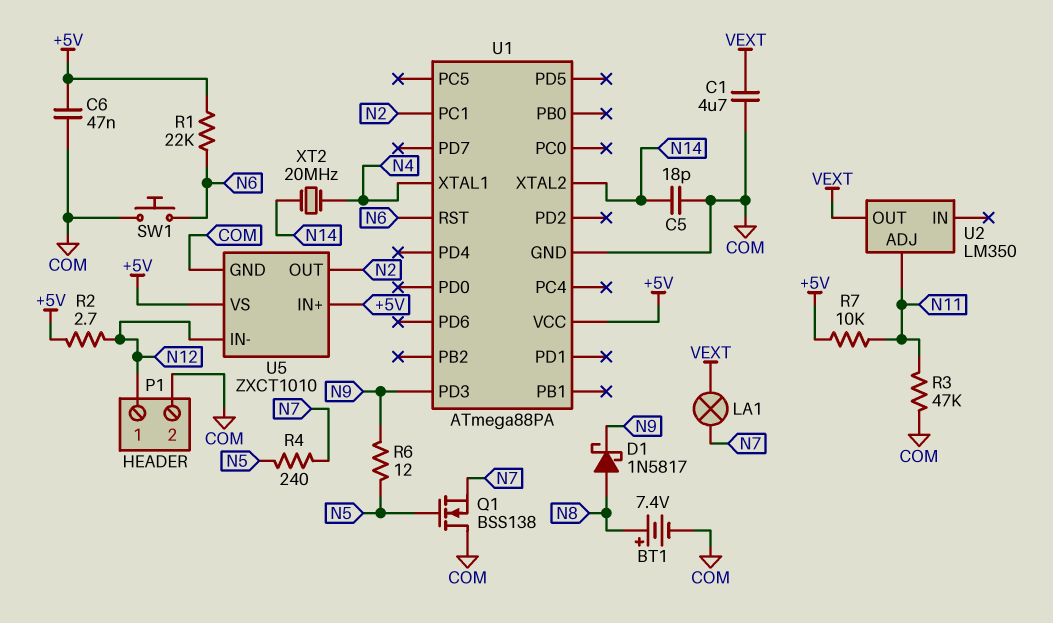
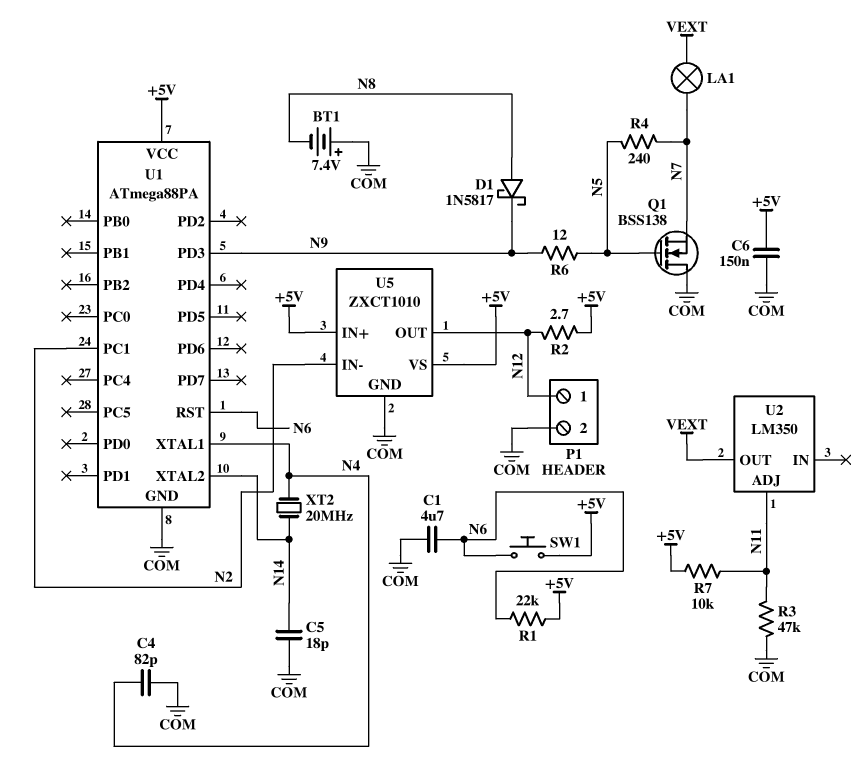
BT1: 7.4V (plus N8, minus COM) -> 7.4V (plus COM, minus N8)
C1: 4.7uF (COM, VEXT) -> 4.7uF (COM, N6)
C4: none -> 82pF (COM, N4)
C6: 47nF (+5V, COM) -> 150nF (+5V, COM)
SW1: button (COM, N6) -> button (+5V, N6)
U5 pin IN-: N12 -> N2
U5 pin OUT: N2 -> N12

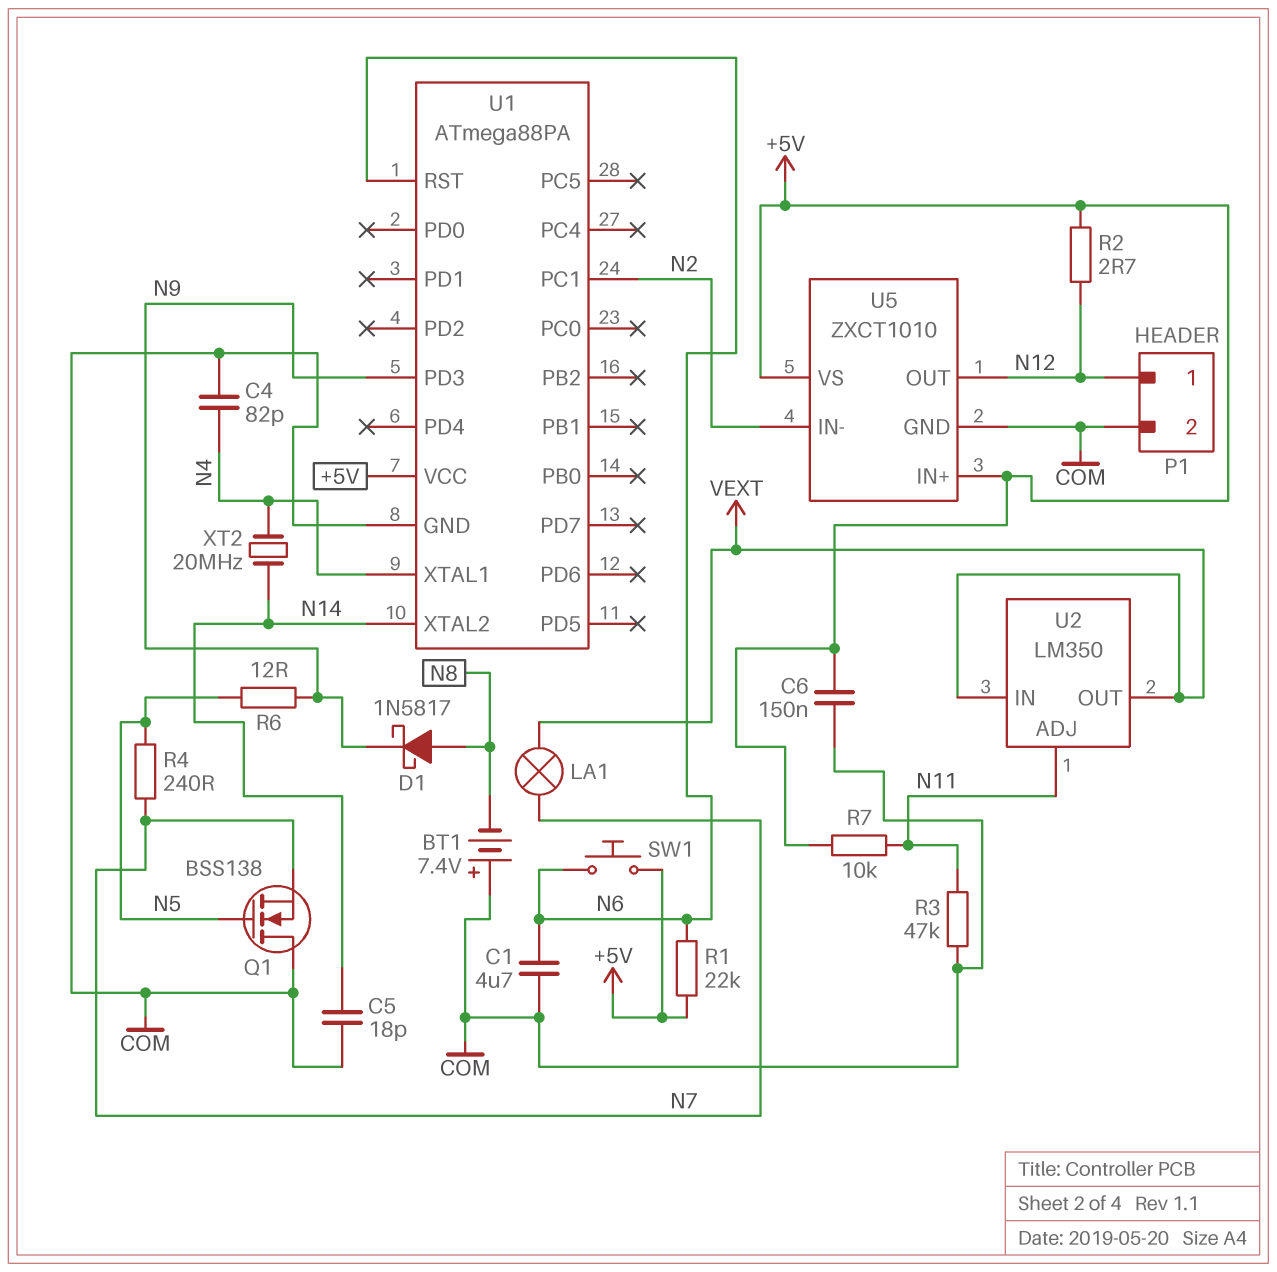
U2 pin IN: none -> VEXT

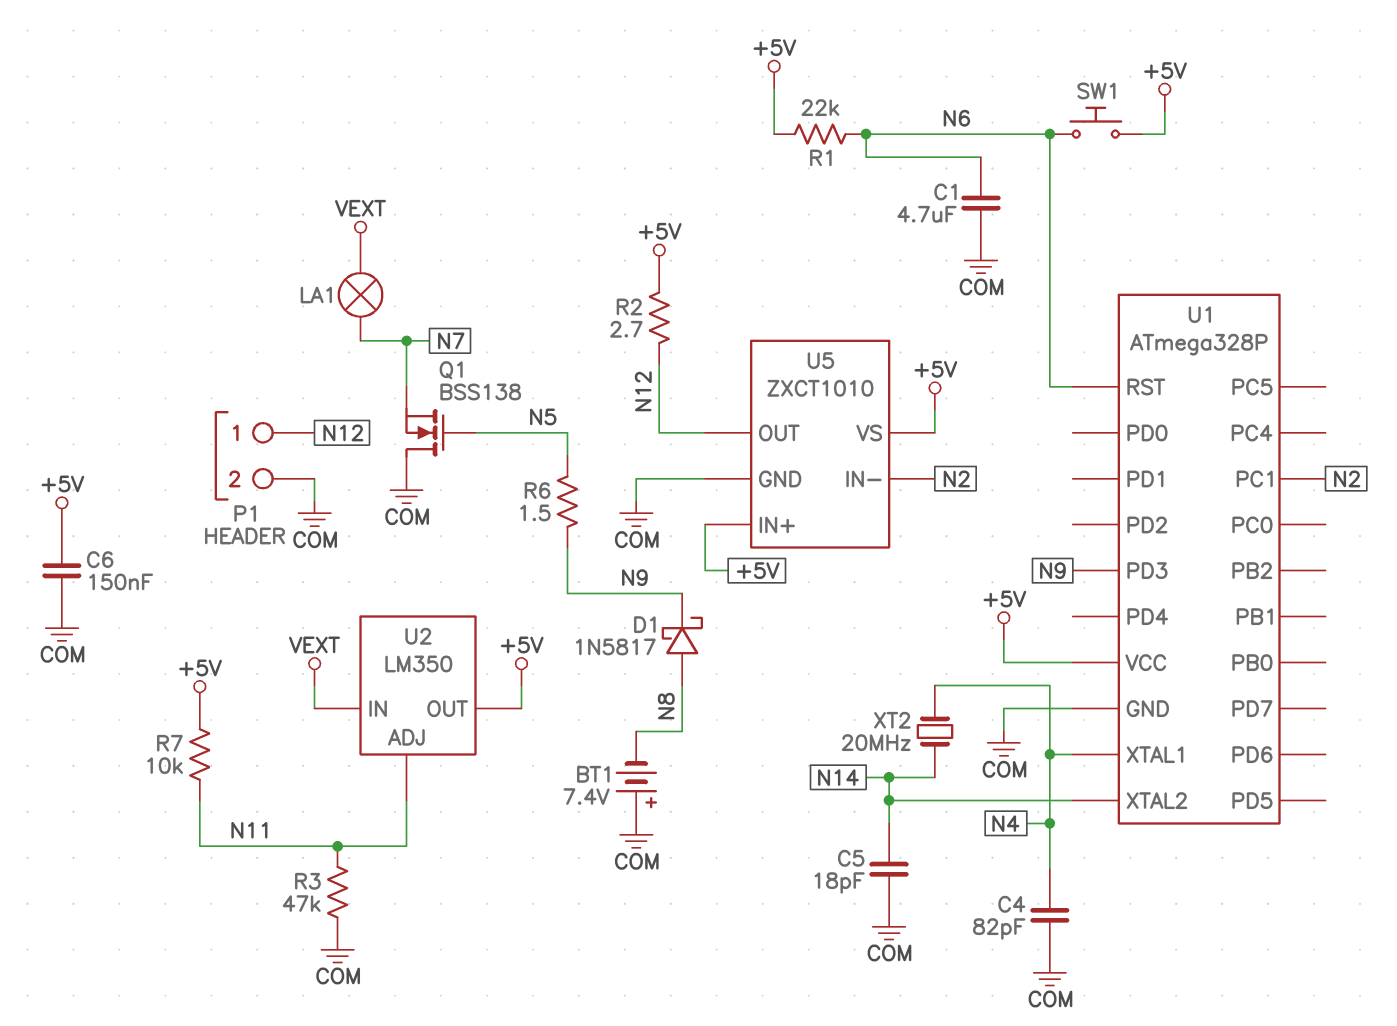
R4: 240 (N5, N7) -> none
R6: 12 (N5, N9) -> 1.5 (N5, N9)
U1: ATmega88PA -> ATmega328P
U2 pin OUT: VEXT -> +5V

